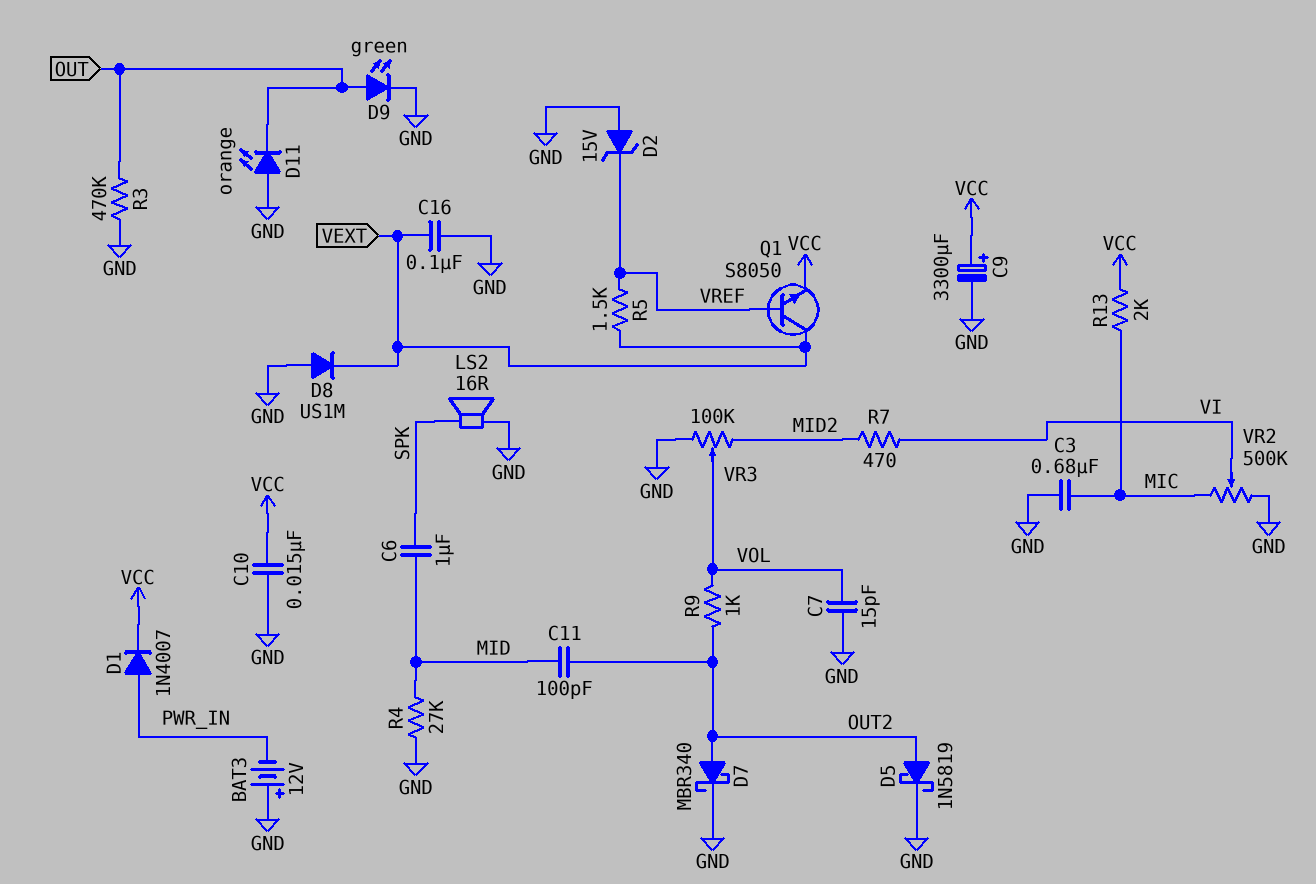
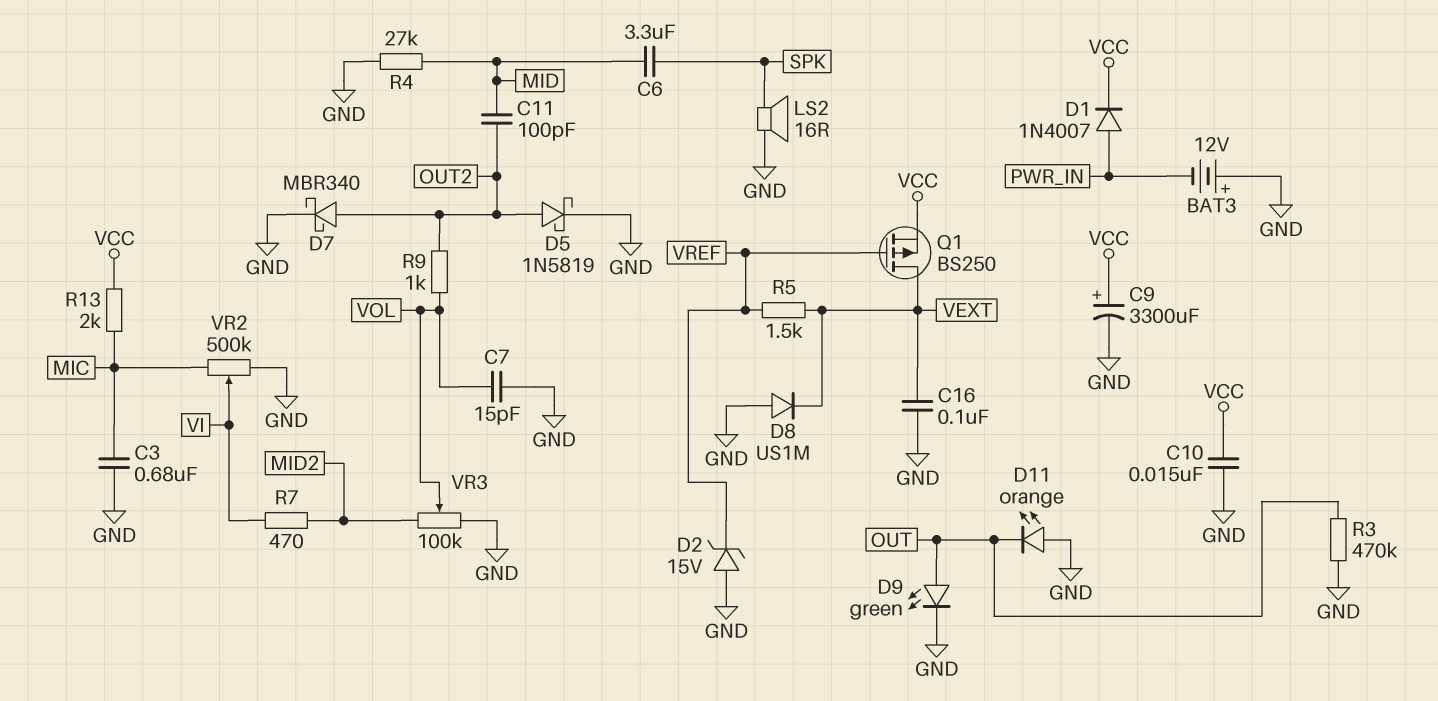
C6: 1uF (MID, SPK) -> 3.3uF (MID, SPK)
Q1: NPN S8050 (B VREF, C VEXT, E VCC) -> PMOS BS250 (G VREF, D VEXT, S VCC)

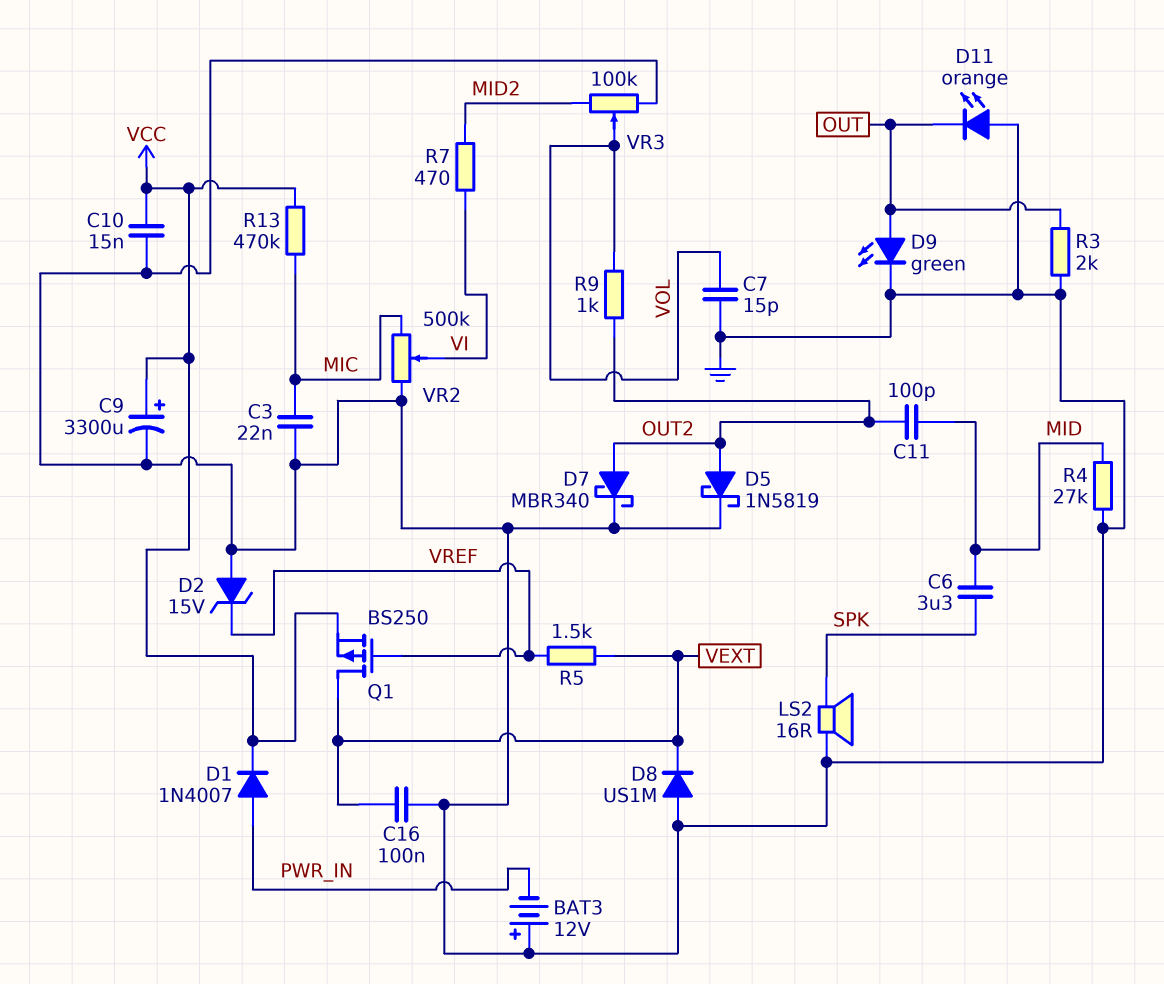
C3: 680nF (GND, MIC) -> 22nF (GND, MIC)
R3: 470k (GND, OUT) -> 2k (GND, OUT)
R13: 2k (MIC, VCC) -> 470k (MIC, VCC)

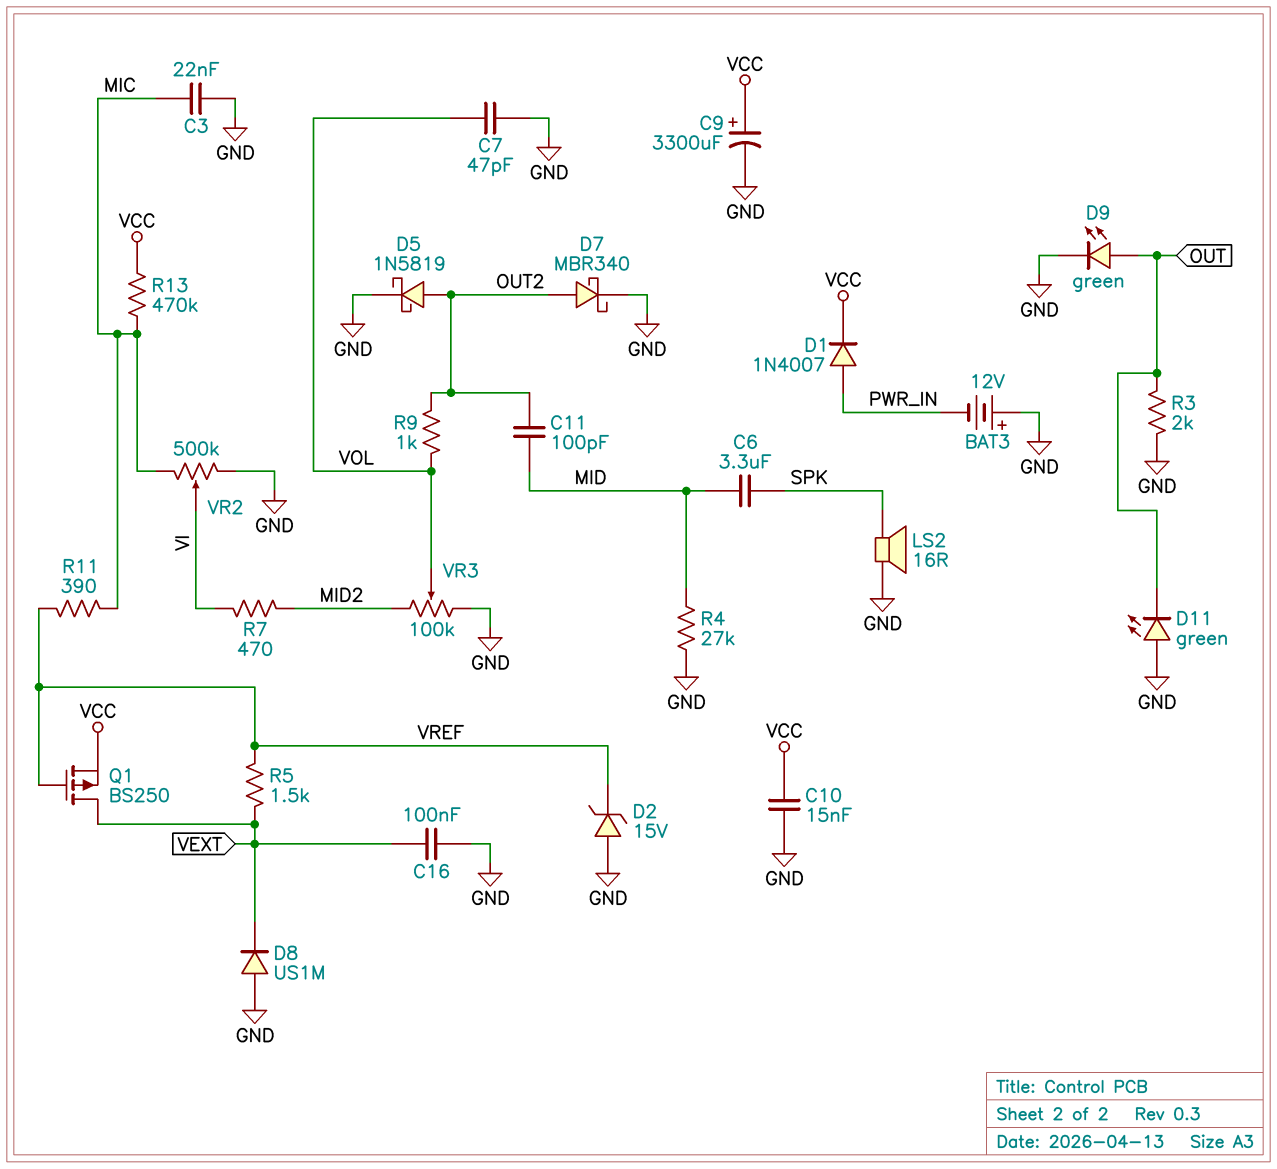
C7: 15pF (GND, VOL) -> 47pF (GND, VOL)
D11: LED orange (A GND, K OUT) -> LED green (A GND, K OUT)
R11: none -> 390 (MIC, VREF)

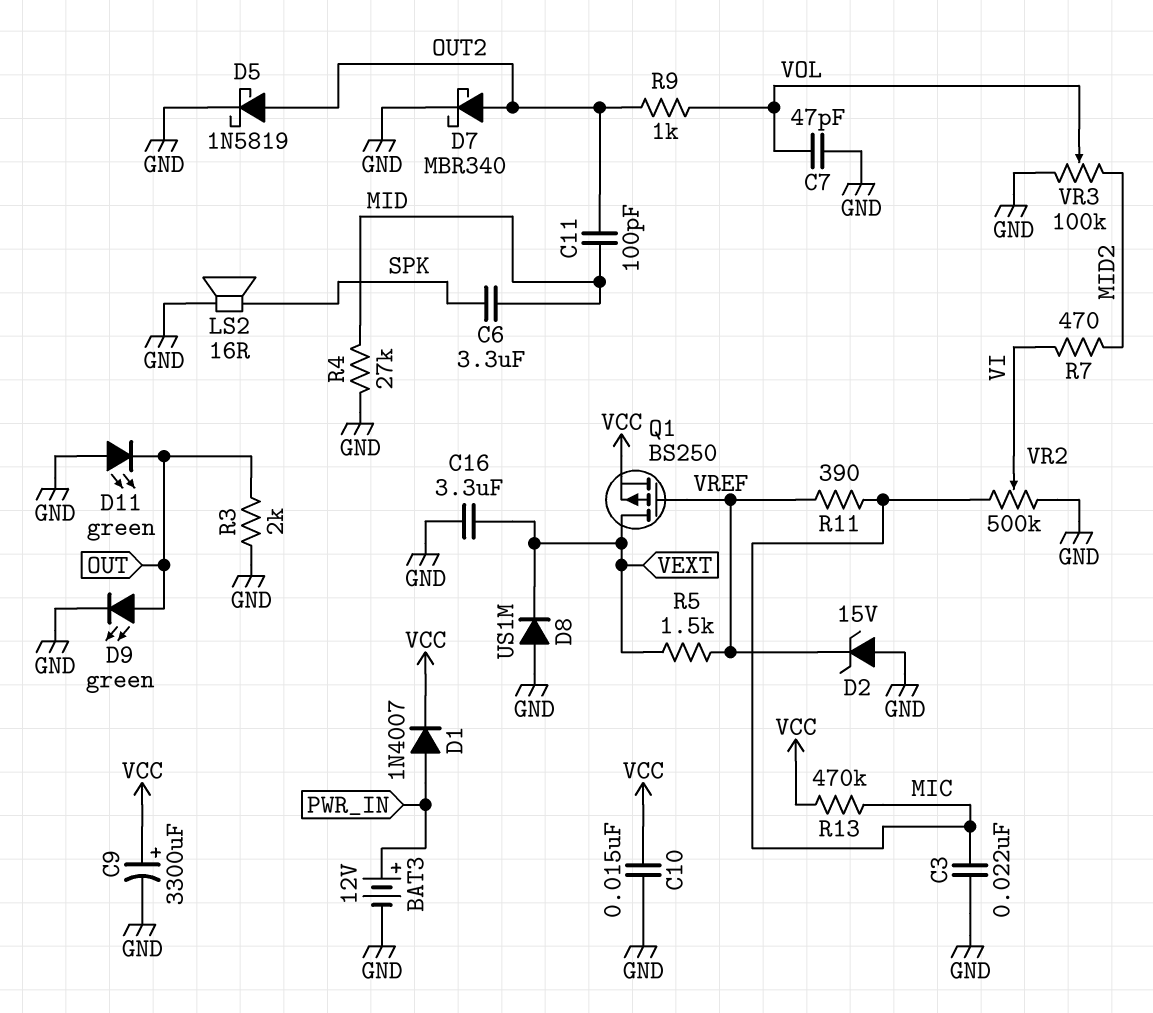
BAT3: 12V (plus GND, minus PWR_IN) -> 12V (plus PWR_IN, minus GND)
C16: 100nF (GND, VEXT) -> 3.3uF (GND, VEXT)

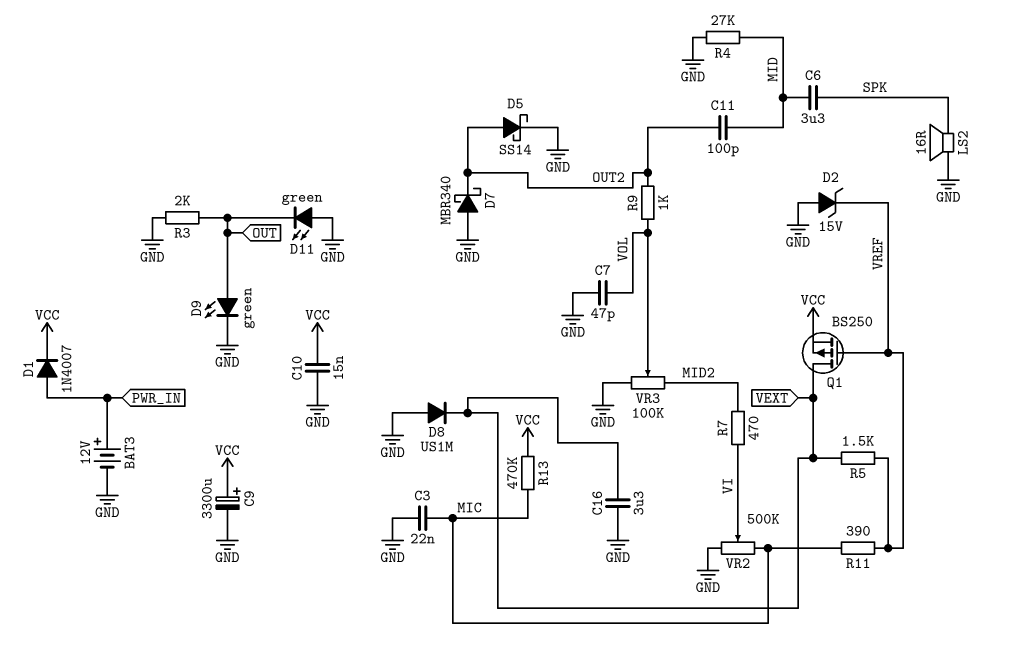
D5: schottky 1N5819 (A OUT2, K GND) -> schottky SS14 (A OUT2, K GND)
D7: schottky MBR340 (A OUT2, K GND) -> schottky MBR340 (A GND, K OUT2)

